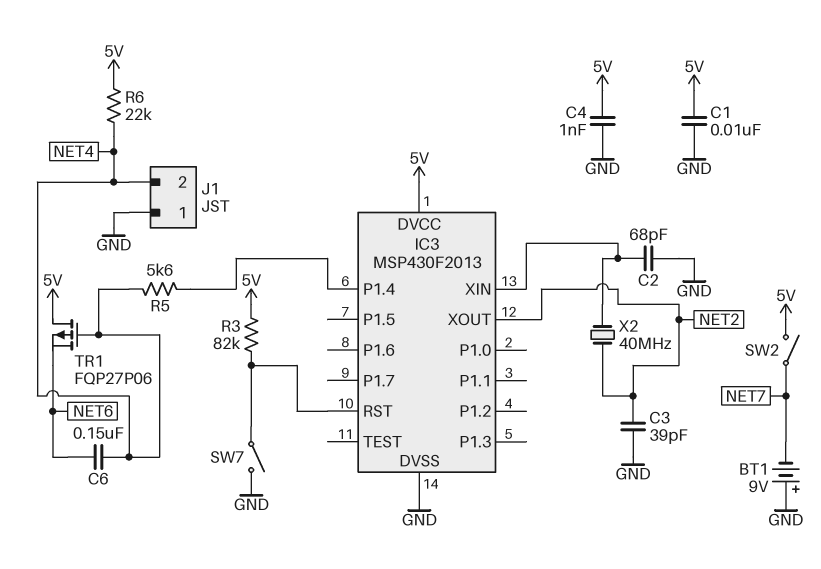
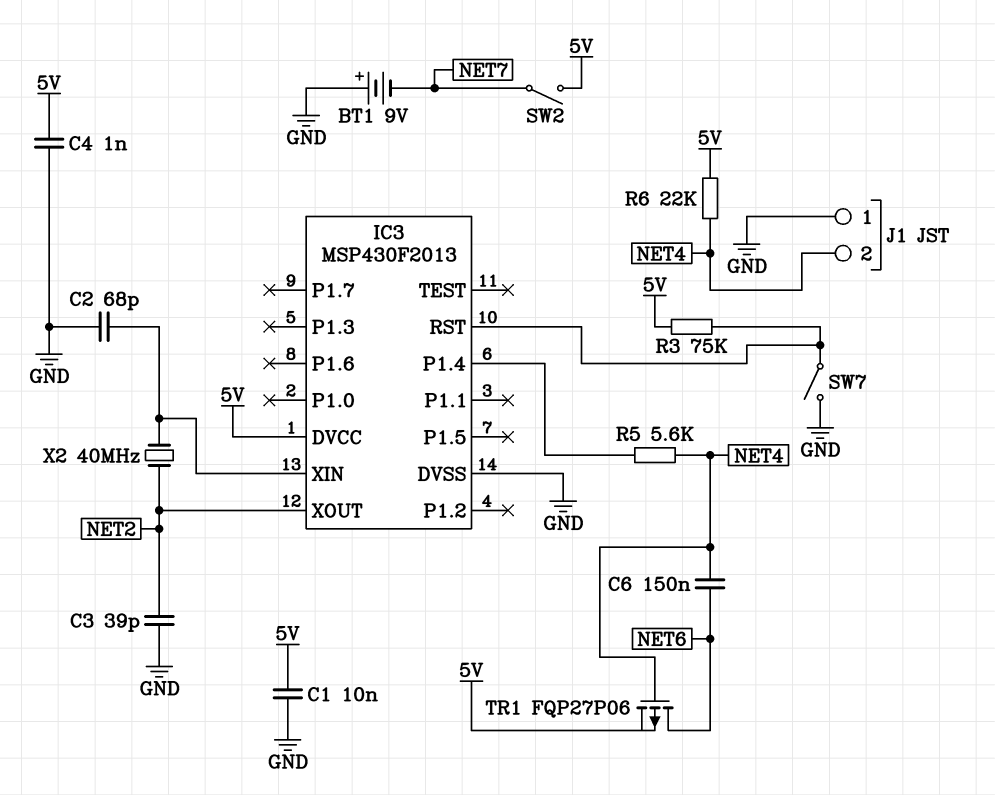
R3: 82k (5V, IC3/RST) -> 75k (5V, IC3/RST)
TR1: PMOS FQP27P06 (G NET4, D 5V, S NET6) -> PMOS FQP27P06 (G NET4, D NET6, S 5V)

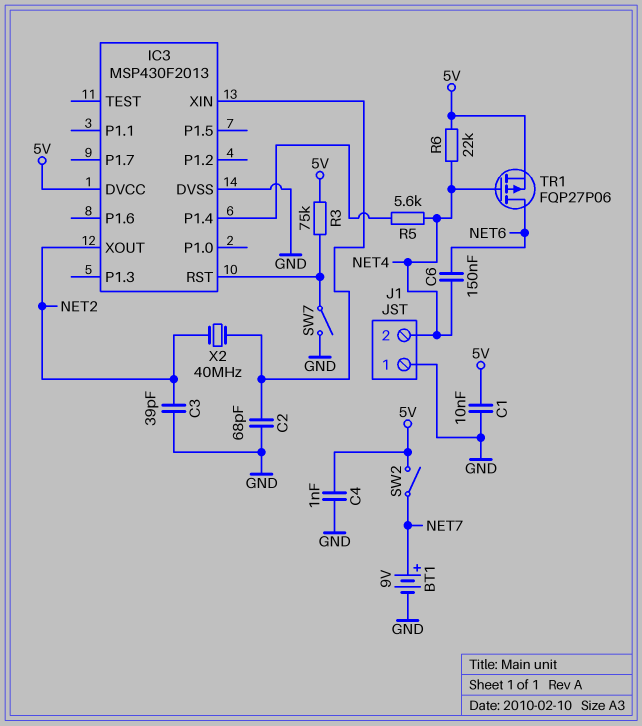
BT1: 9V (plus GND, minus NET7) -> 9V (plus NET7, minus GND)

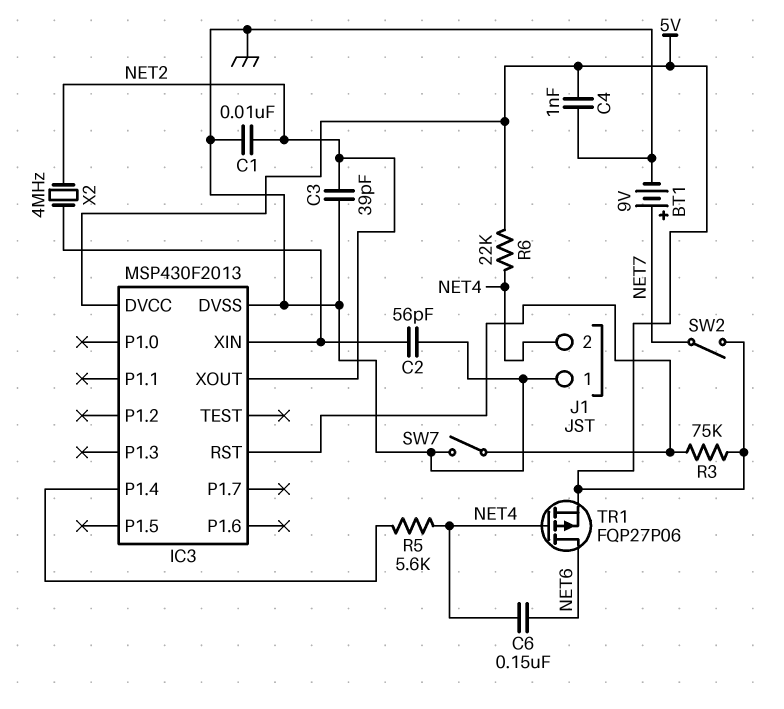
C1: 10nF (5V, GND) -> 10nF (GND, NET2)
C2: 68pF (GND, IC3/XIN) -> 56pF (GND, IC3/XIN)
X2: 40MHz (IC3/XIN, NET2) -> 4MHz (IC3/XIN, NET2)

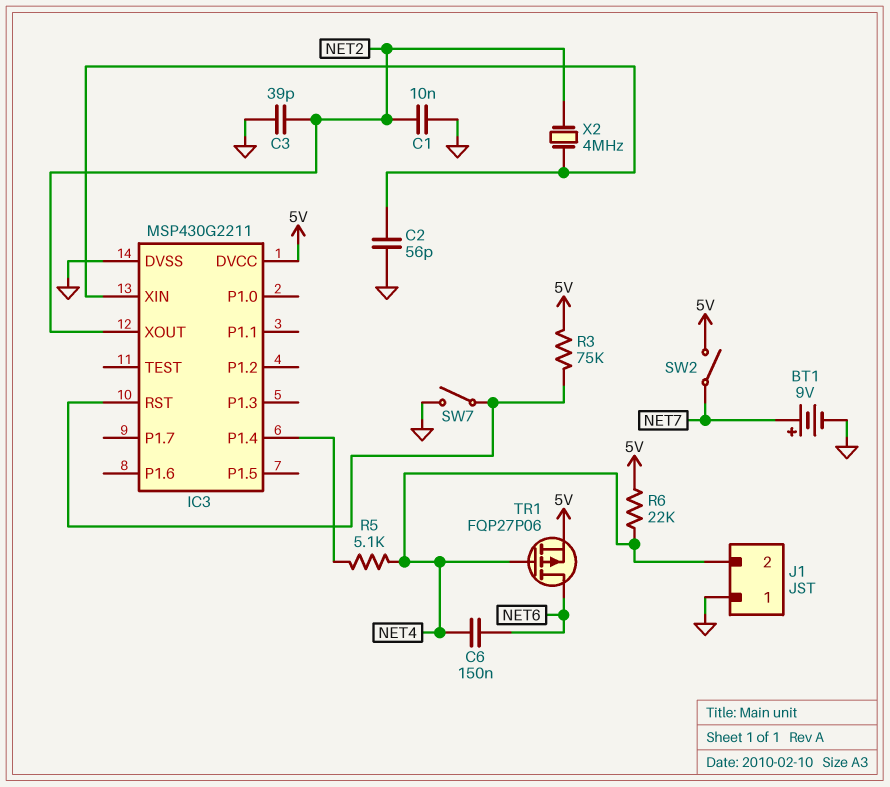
C4: 1nF (5V, GND) -> none
IC3: MSP430F2013 -> MSP430G2211
R5: 5.6k (IC3/P1.4, NET4) -> 5.1k (IC3/P1.4, NET4)

